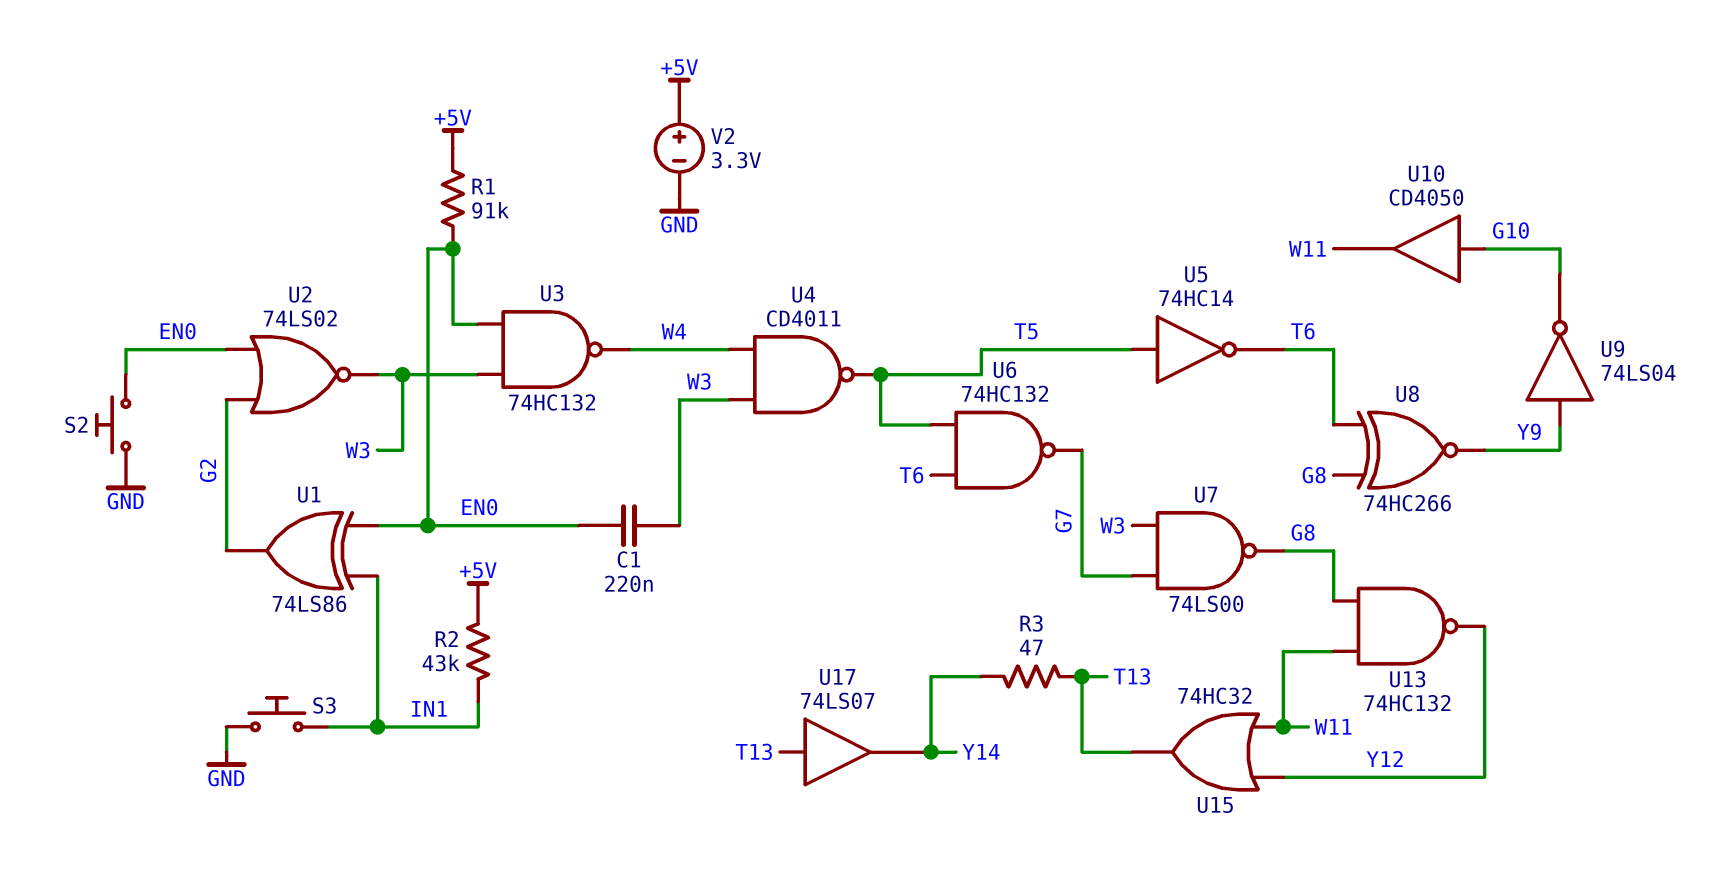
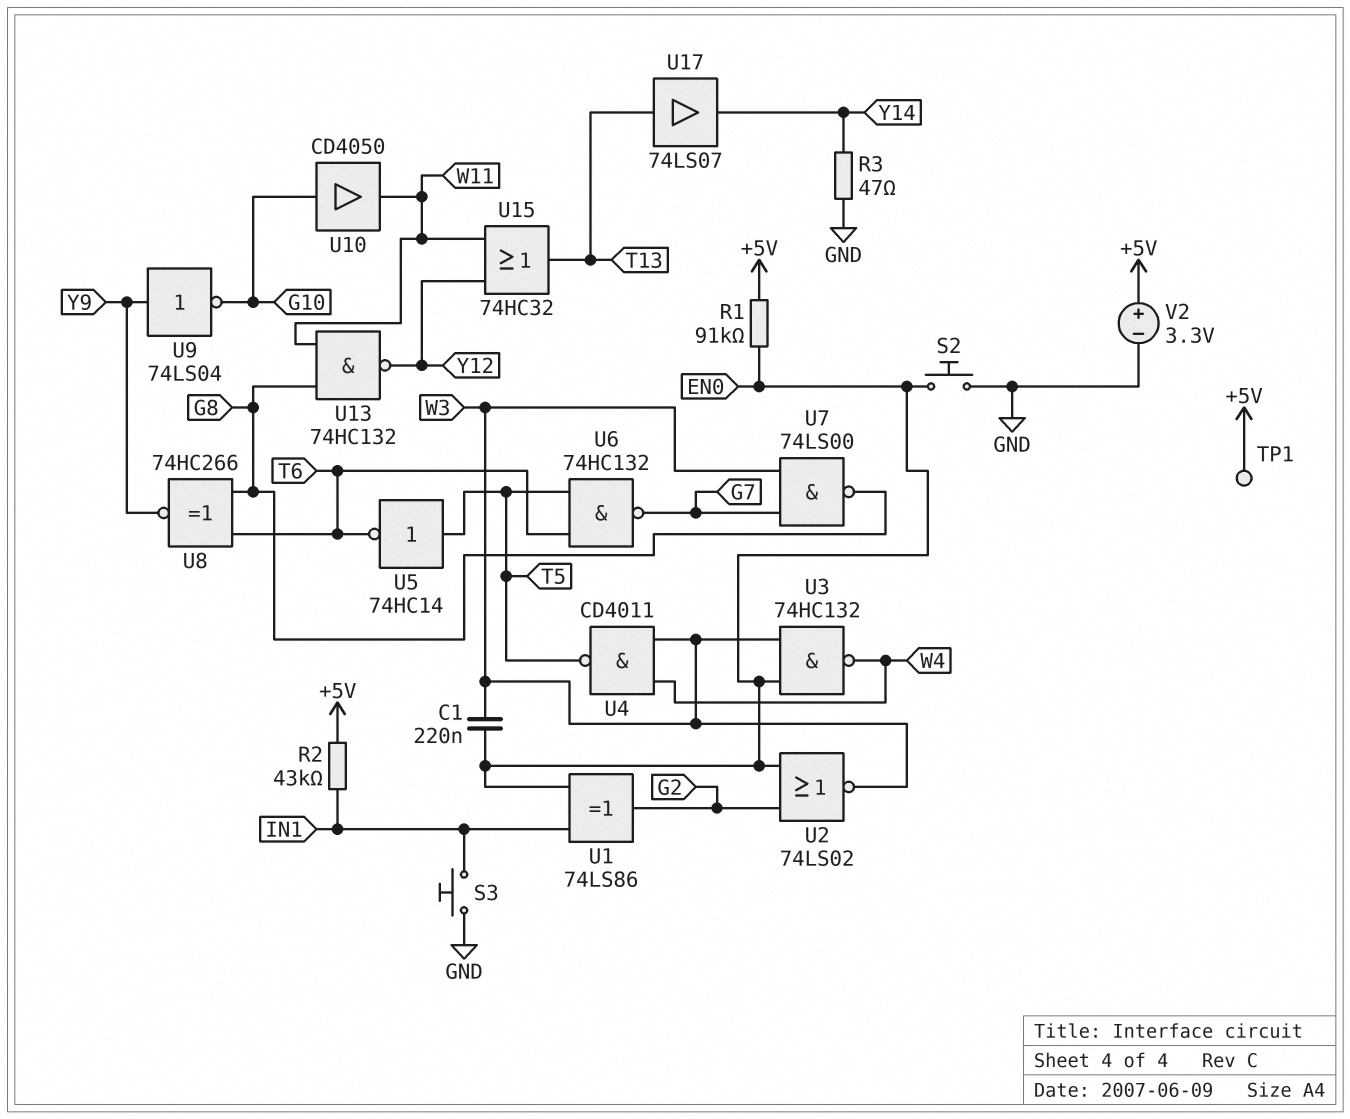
R3: 47 (T13, Y14) -> 47 (GND, Y14)
TP1: none -> test point (+5V)

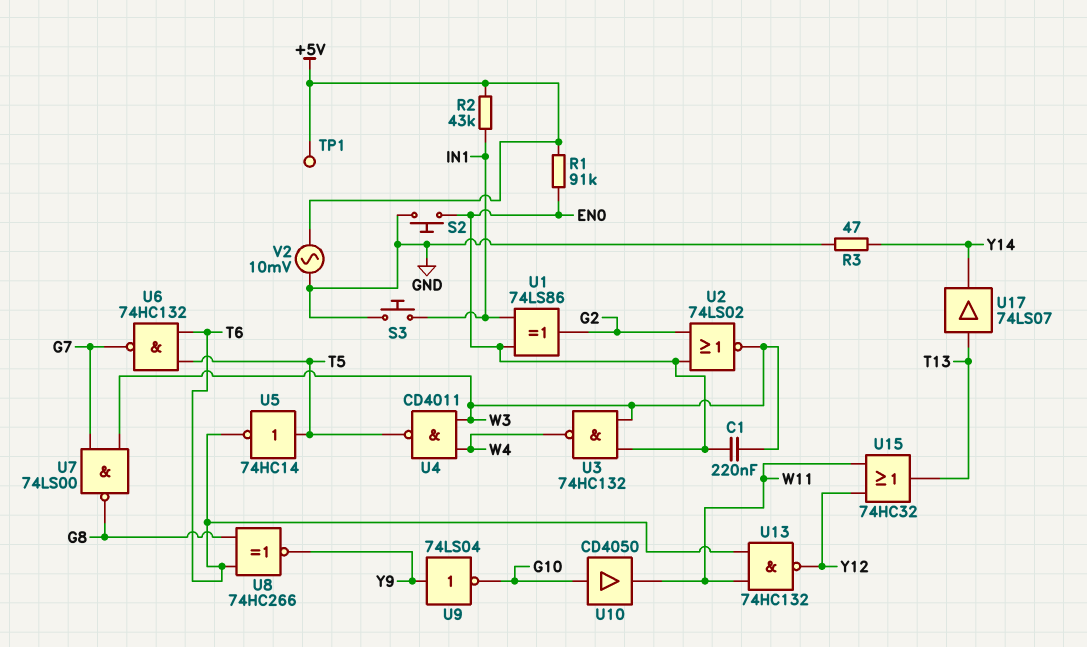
U13: NAND 74HC132 (in G8, in W11, out Y12) -> NAND 74HC132 (in T6, in W11, out Y12)
V2: 3.3V (plus +5V, minus GND) -> AC 10mV (+5V, GND)

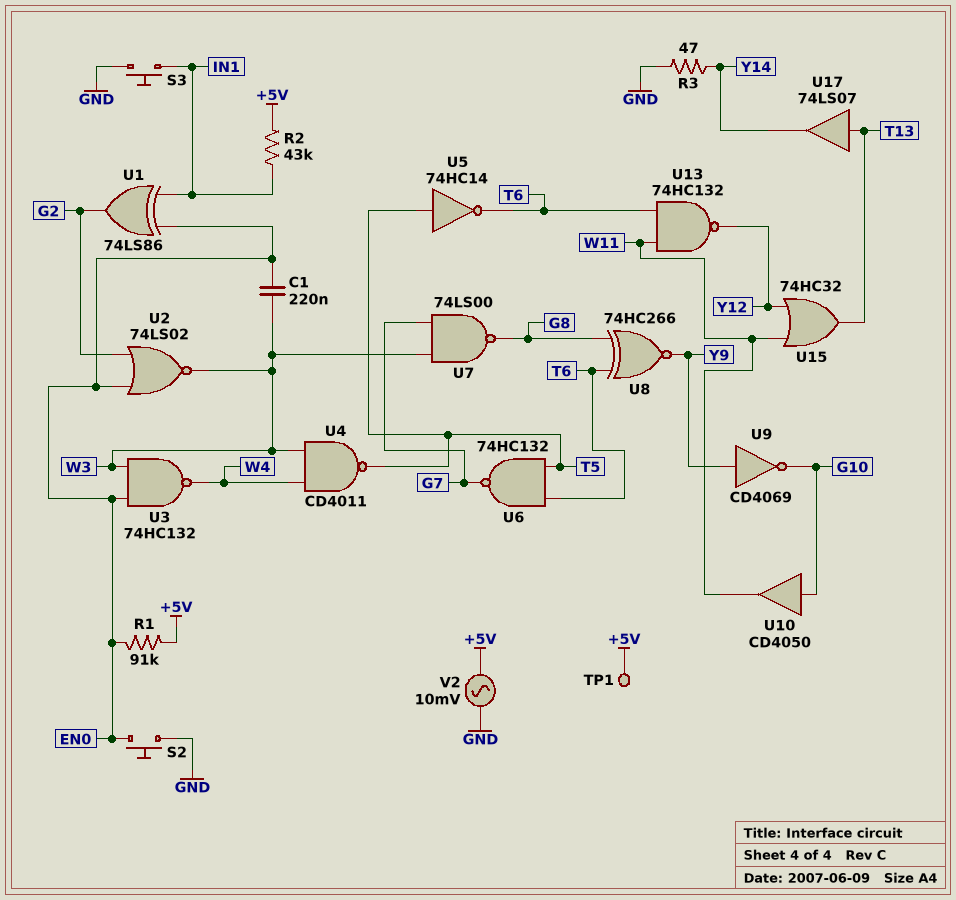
U9: NOT 74LS04 (in Y9, out G10) -> NOT CD4069 (in Y9, out G10)

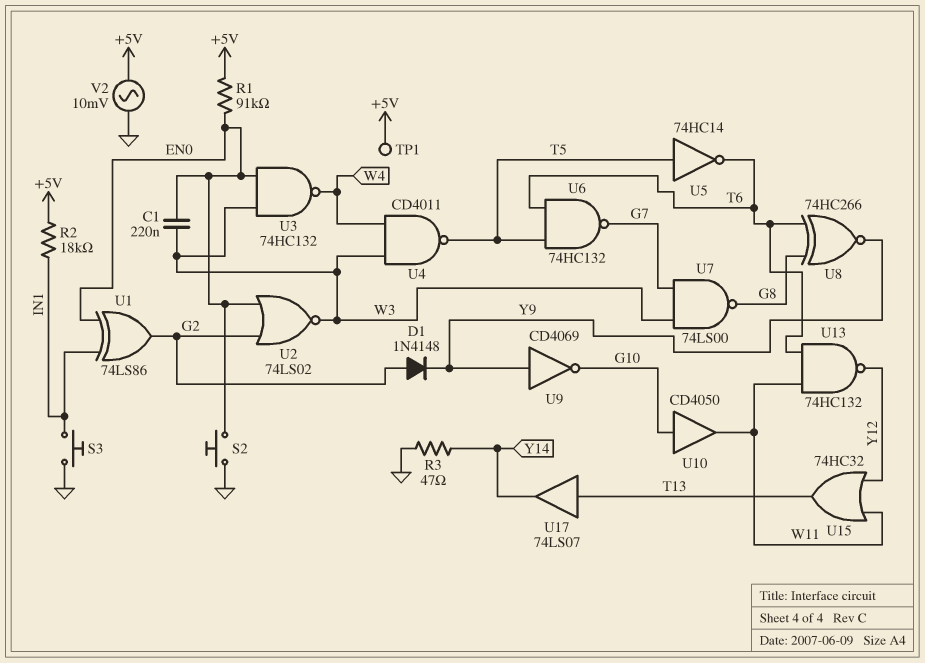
D1: none -> diode 1N4148 (A G2, K Y9)
R2: 43k (+5V, IN1) -> 18k (+5V, IN1)

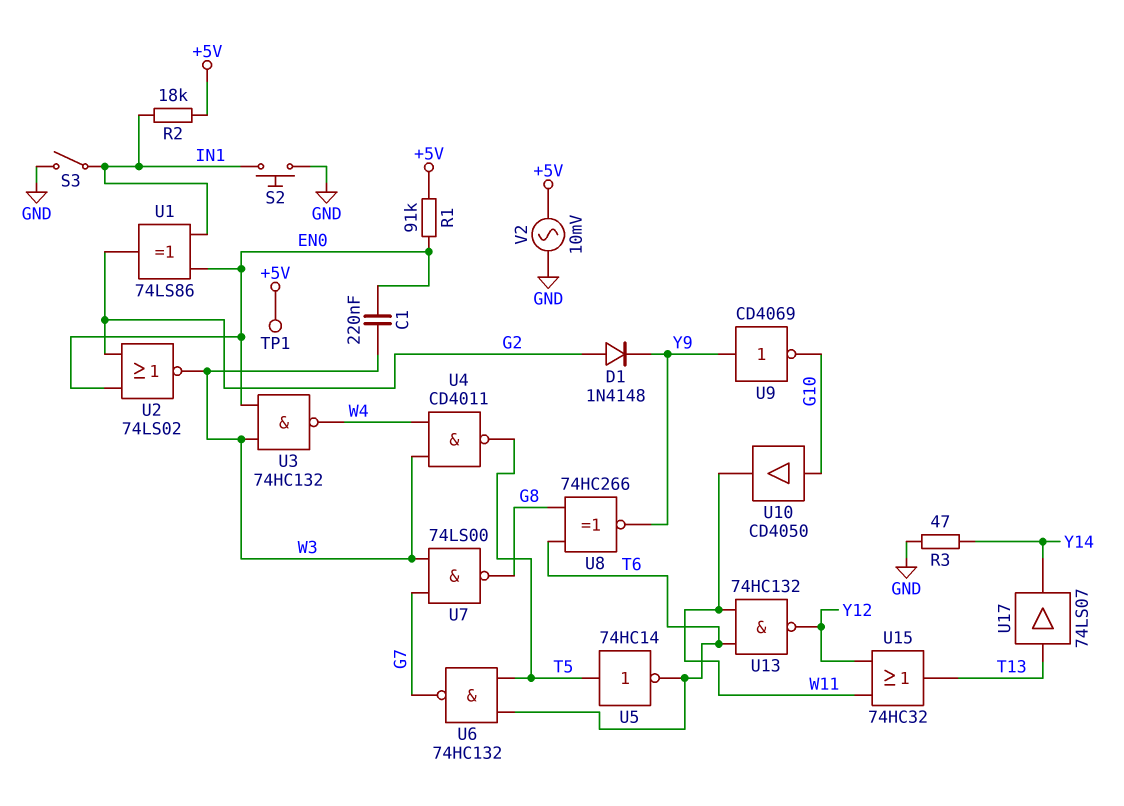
S2: button (EN0, GND) -> button (GND, IN1)
S3: button (GND, IN1) -> switch (GND, IN1)

